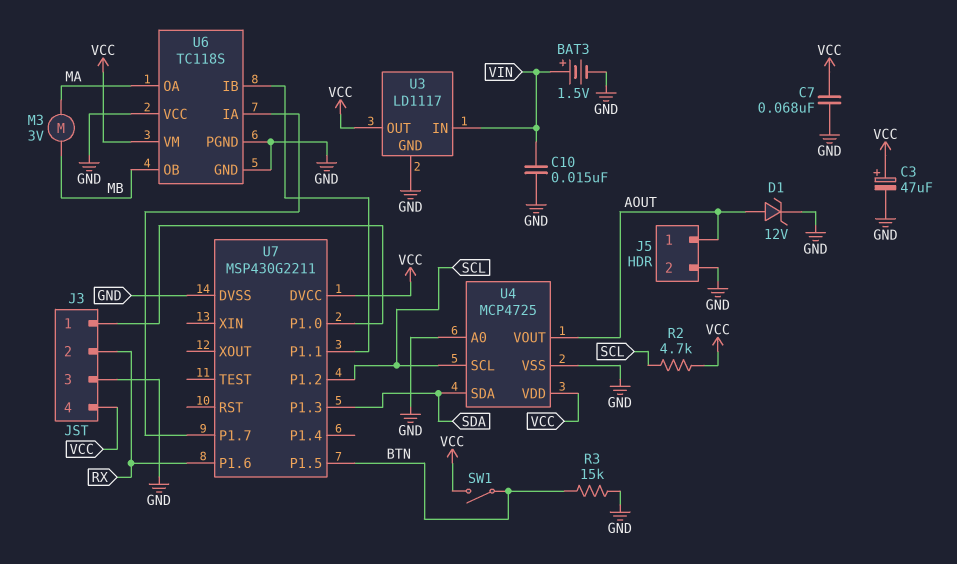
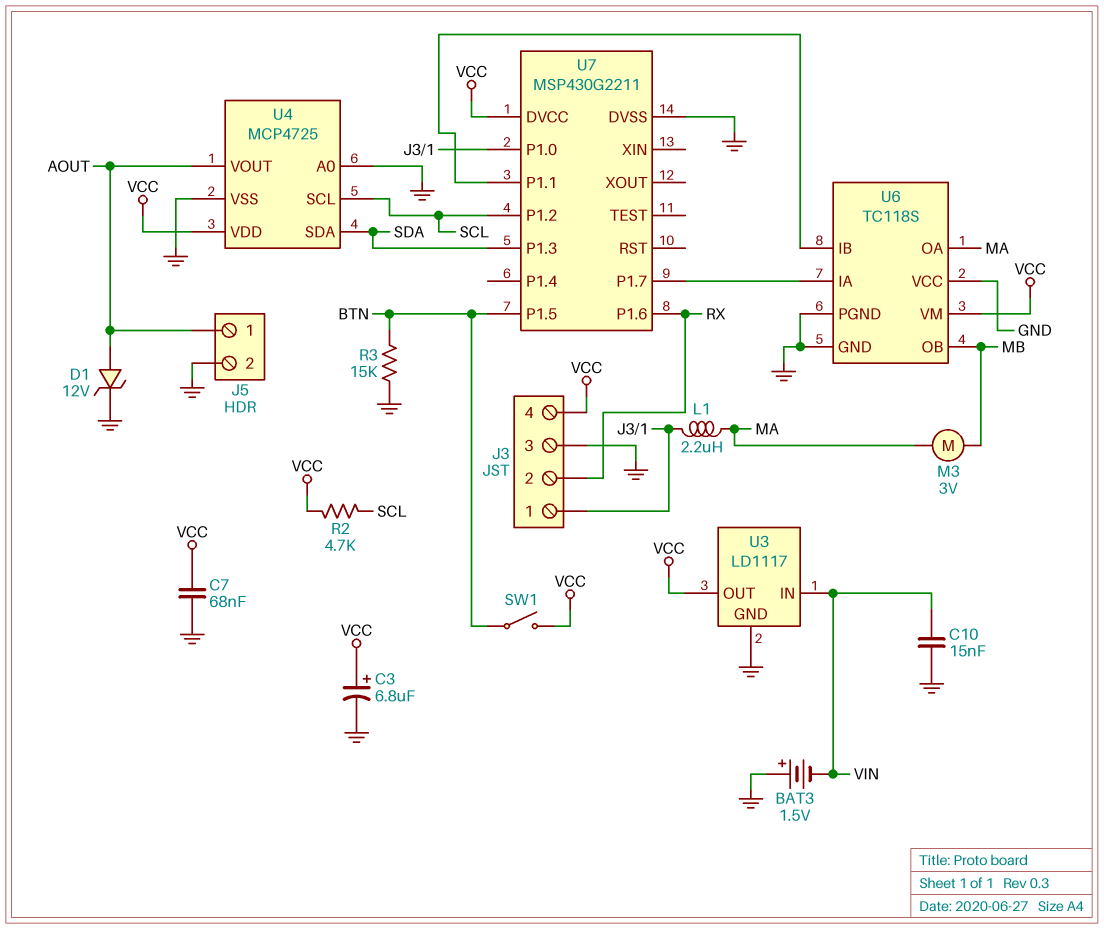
BAT3: 1.5V (plus VIN, minus GND) -> 1.5V (plus GND, minus VIN)
C3: 47uF (plus VCC, minus GND) -> 6.8uF (plus VCC, minus GND)
L1: none -> 2.2uH (J3/1, MA)

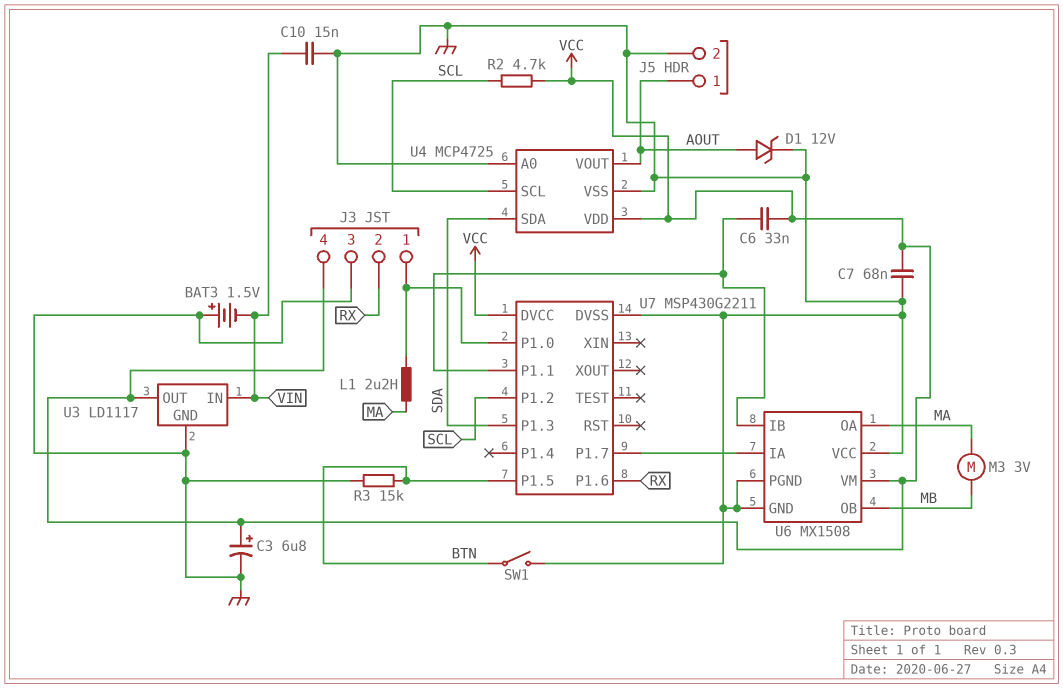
C6: none -> 33nF (U6/IB, VCC)
SW1: switch (BTN, VCC) -> switch (BTN, GND)
U6: TC118S -> MX1508

